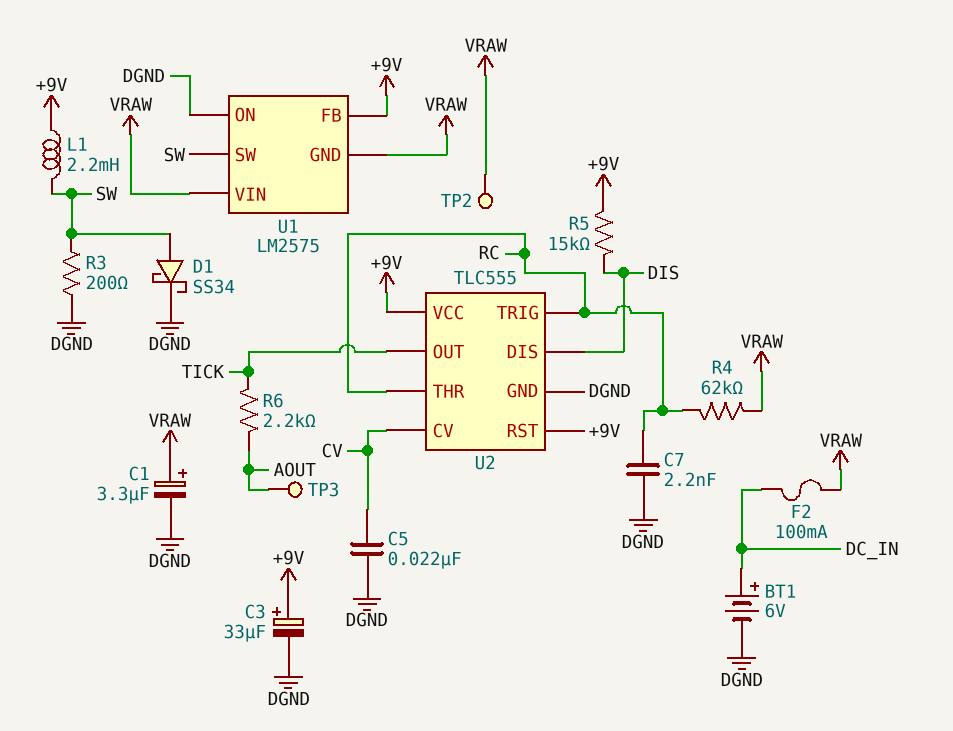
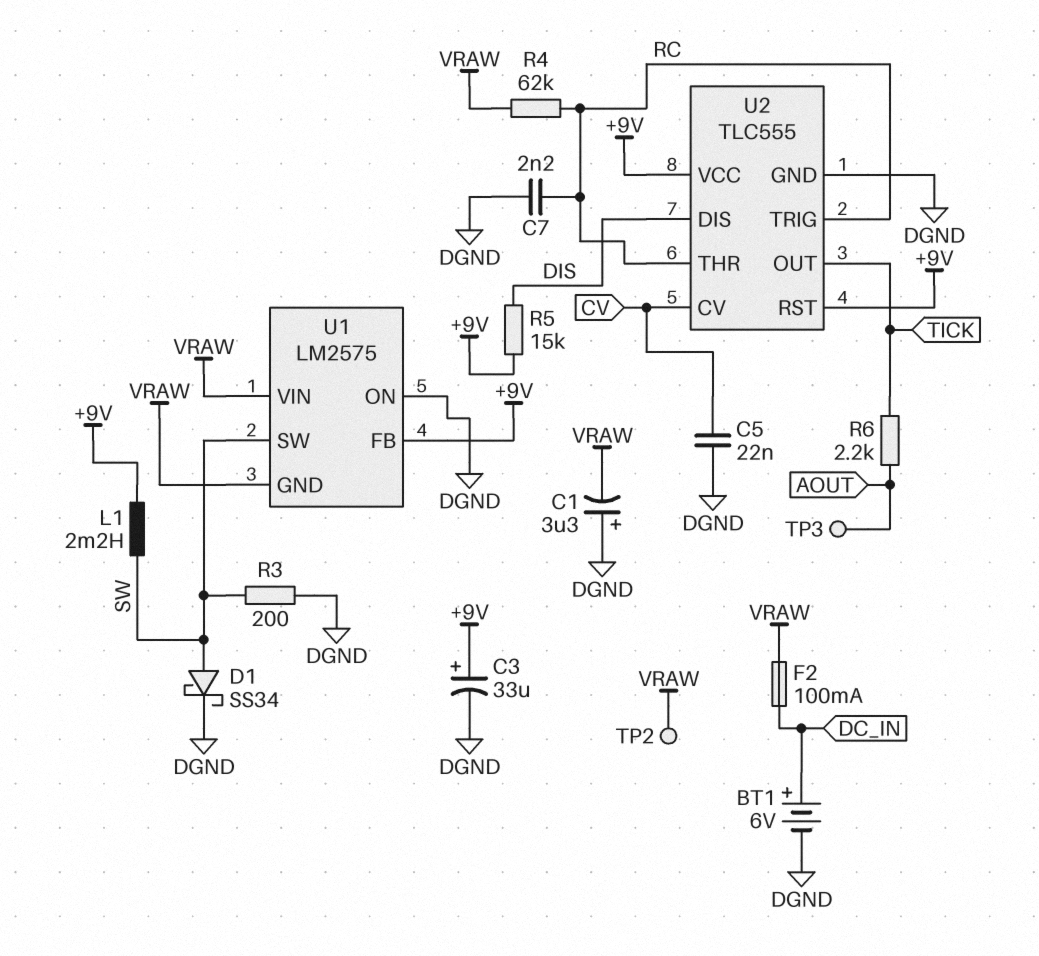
C1: 3.3uF (plus VRAW, minus DGND) -> 3.3uF (plus DGND, minus VRAW)

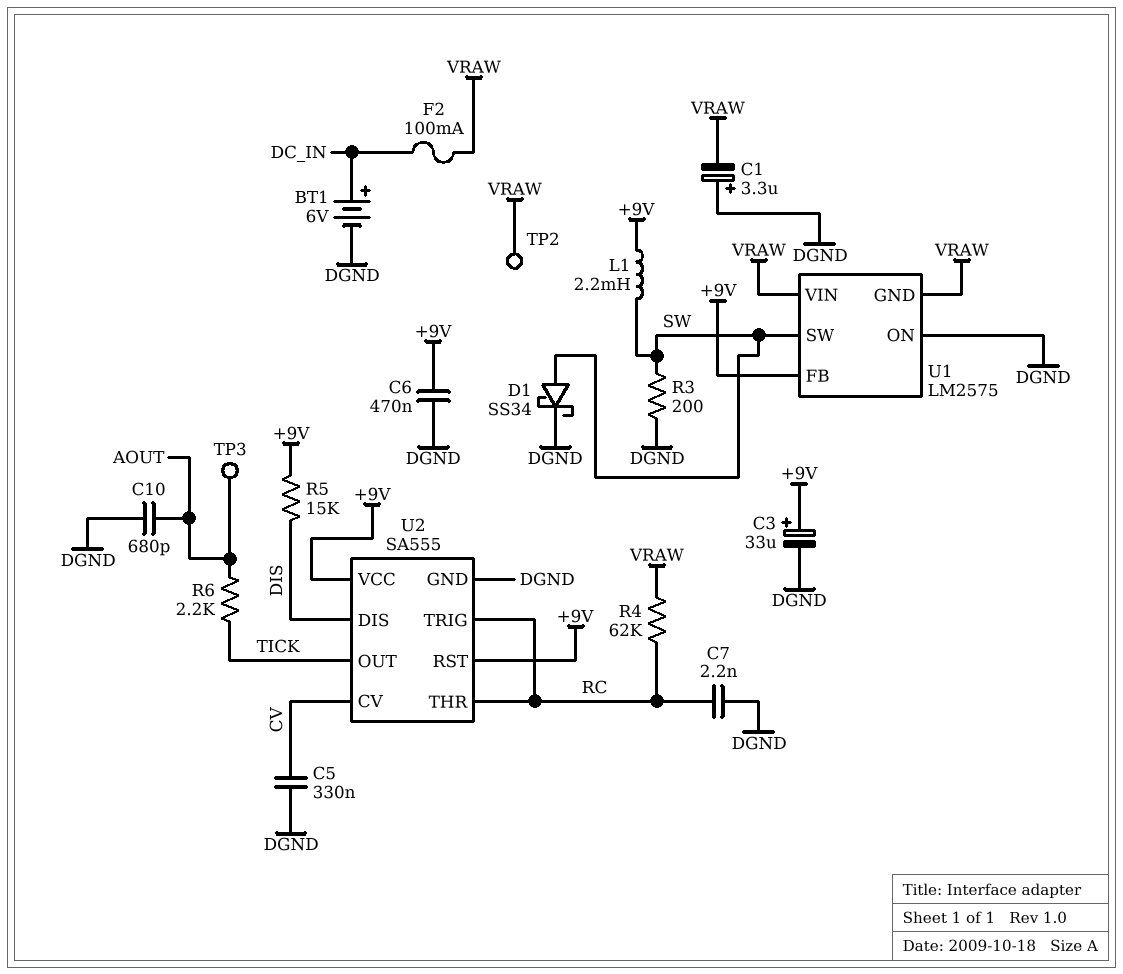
C5: 22nF (CV, DGND) -> 330nF (CV, DGND)
C6: none -> 470nF (+9V, DGND)
C10: none -> 680pF (AOUT, DGND)
U2: TLC555 -> SA555

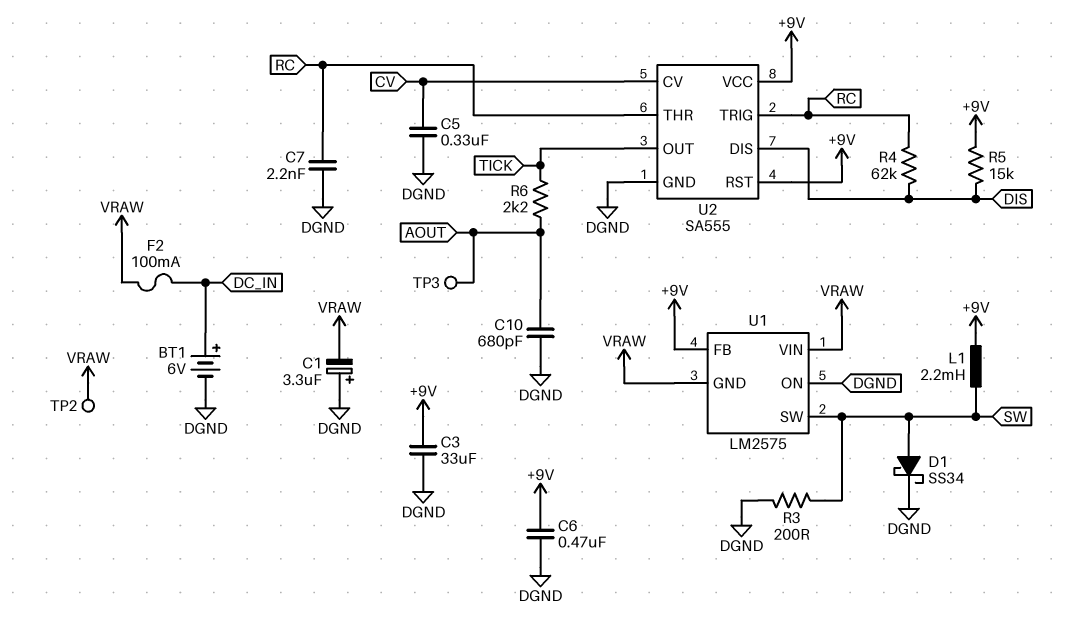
C3: 33uF (plus +9V, minus DGND) -> 33uF (+9V, DGND)
R4: 62k (RC, VRAW) -> 62k (DIS, RC)

